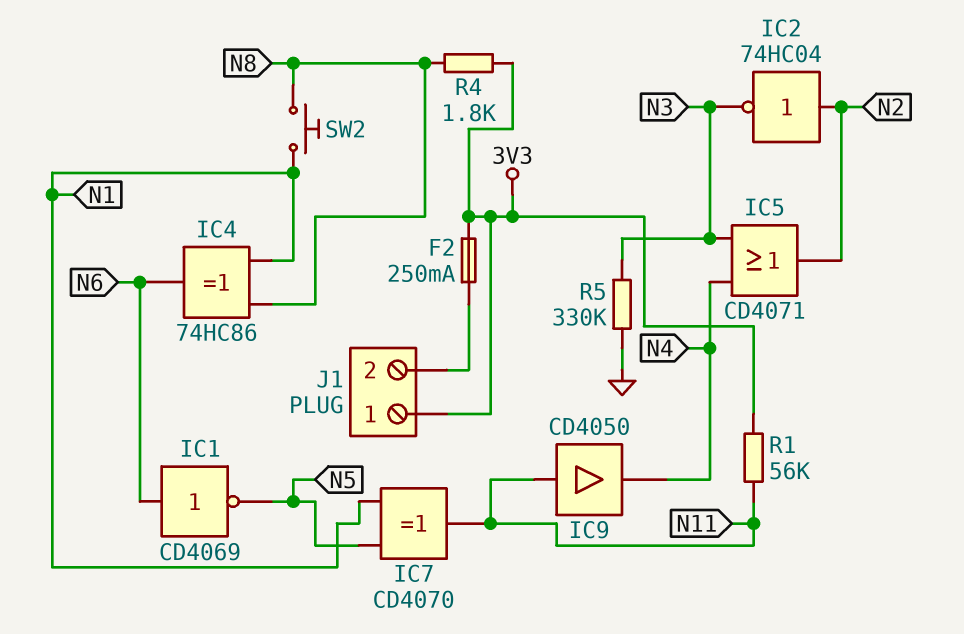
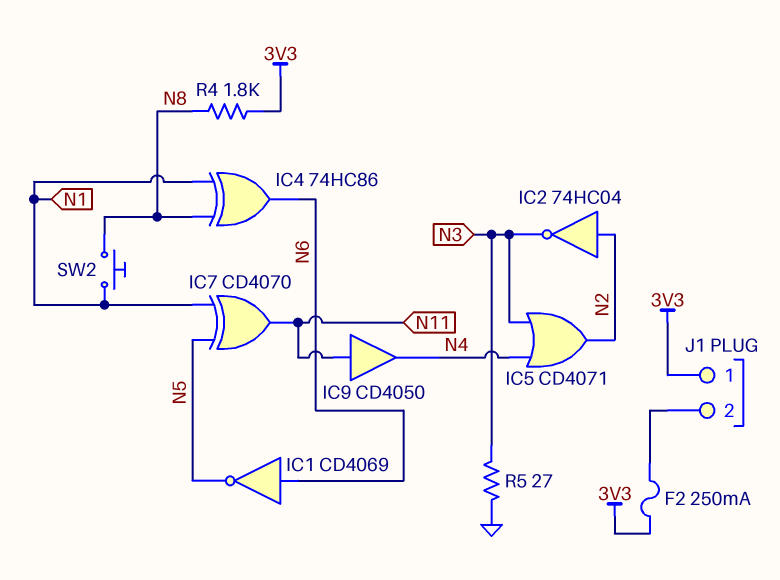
R1: 56k (3V3, N11) -> none
R5: 330k (GND, N3) -> 27 (GND, N3)

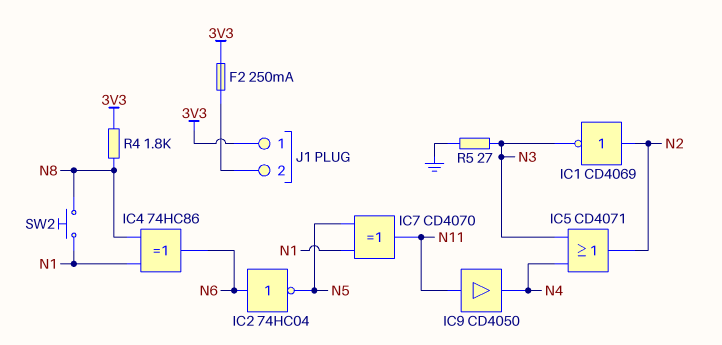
IC1: NOT CD4069 (in N6, out N5) -> NOT CD4069 (in N2, out N3)
IC2: NOT 74HC04 (in N2, out N3) -> NOT 74HC04 (in N6, out N5)

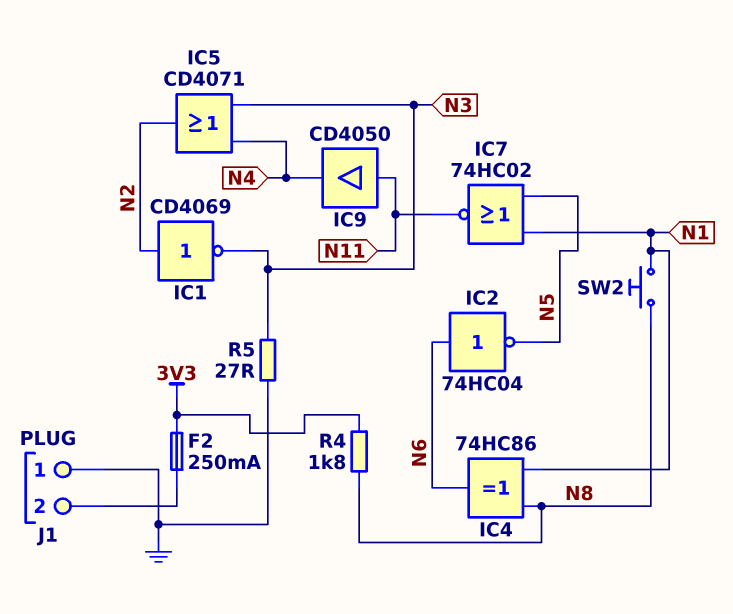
IC7: XOR CD4070 (in N1, in N5, out N11) -> NOR 74HC02 (in N1, in N5, out N11)
J1 pin 1: 3V3 -> GND

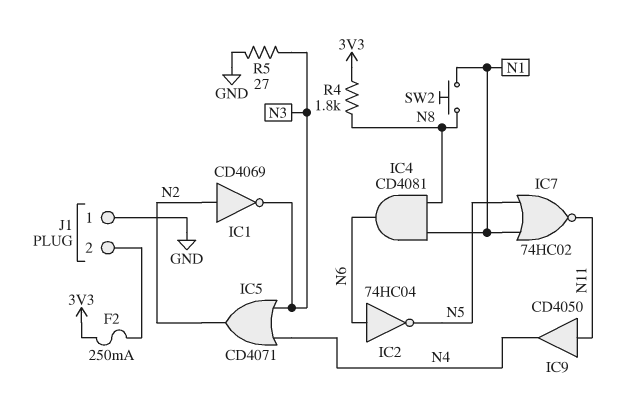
IC4: XOR 74HC86 (in N1, in N8, out N6) -> AND CD4081 (in N1, in N8, out N6)

